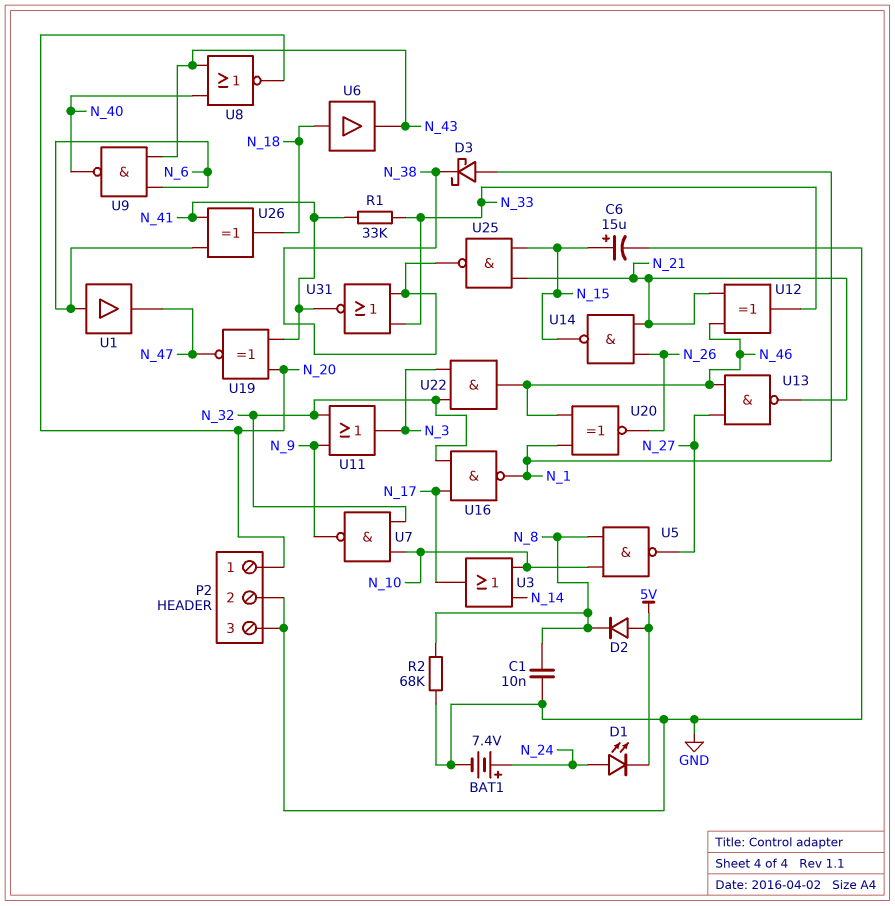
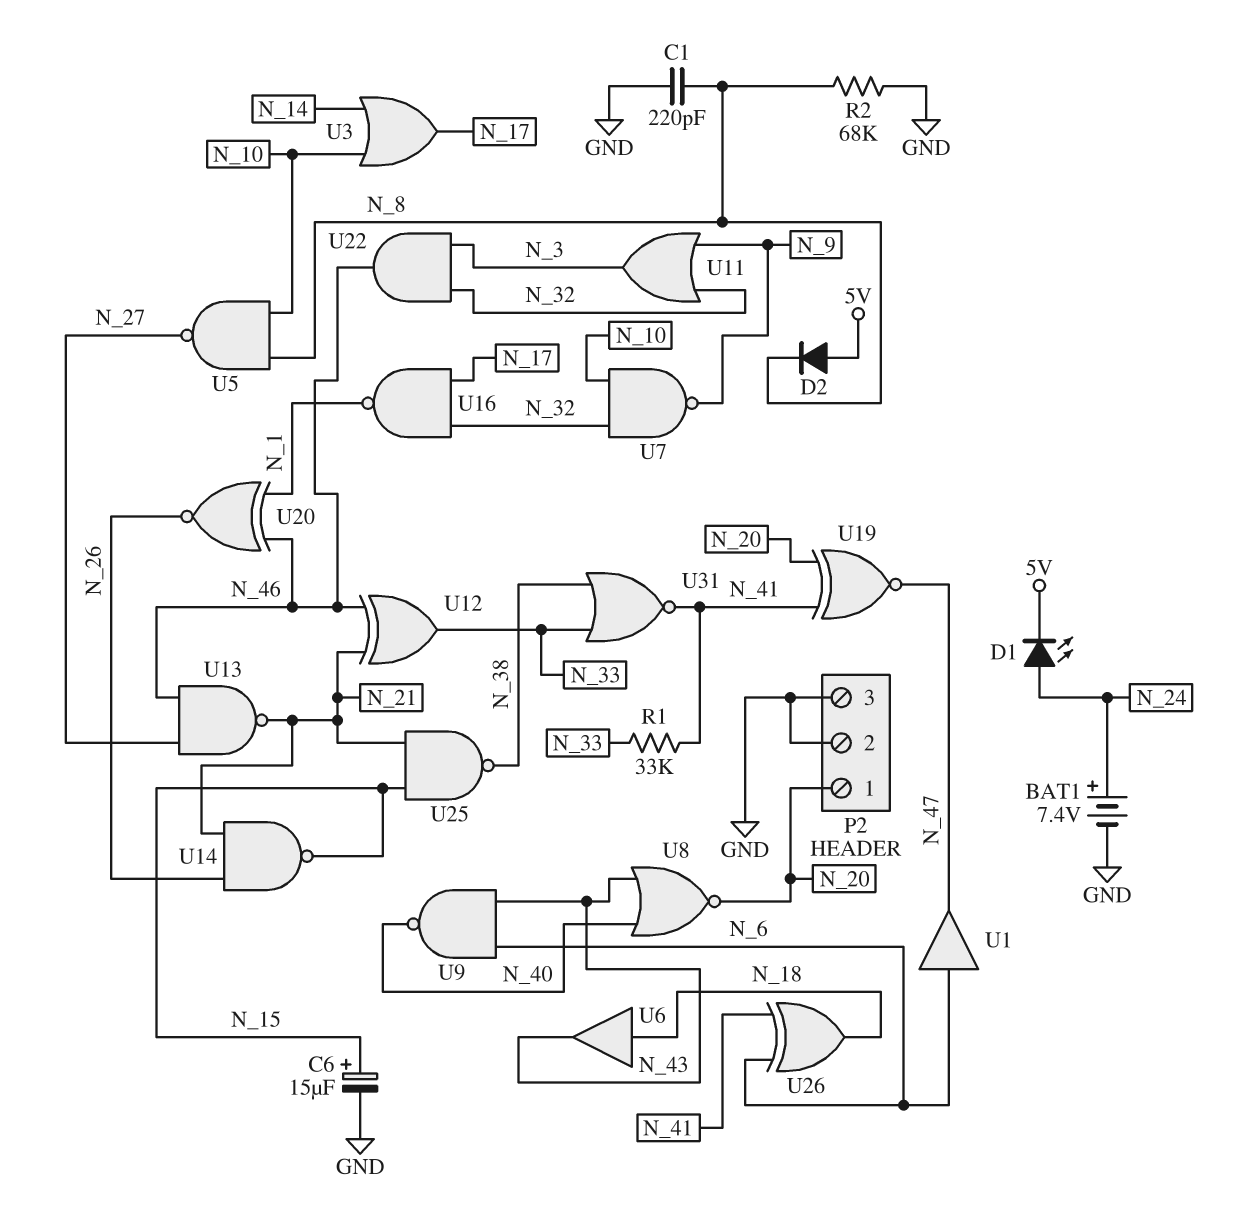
C1: 10nF (GND, N_8) -> 220pF (GND, N_8)
D3: schottky (A N_1, K N_38) -> none

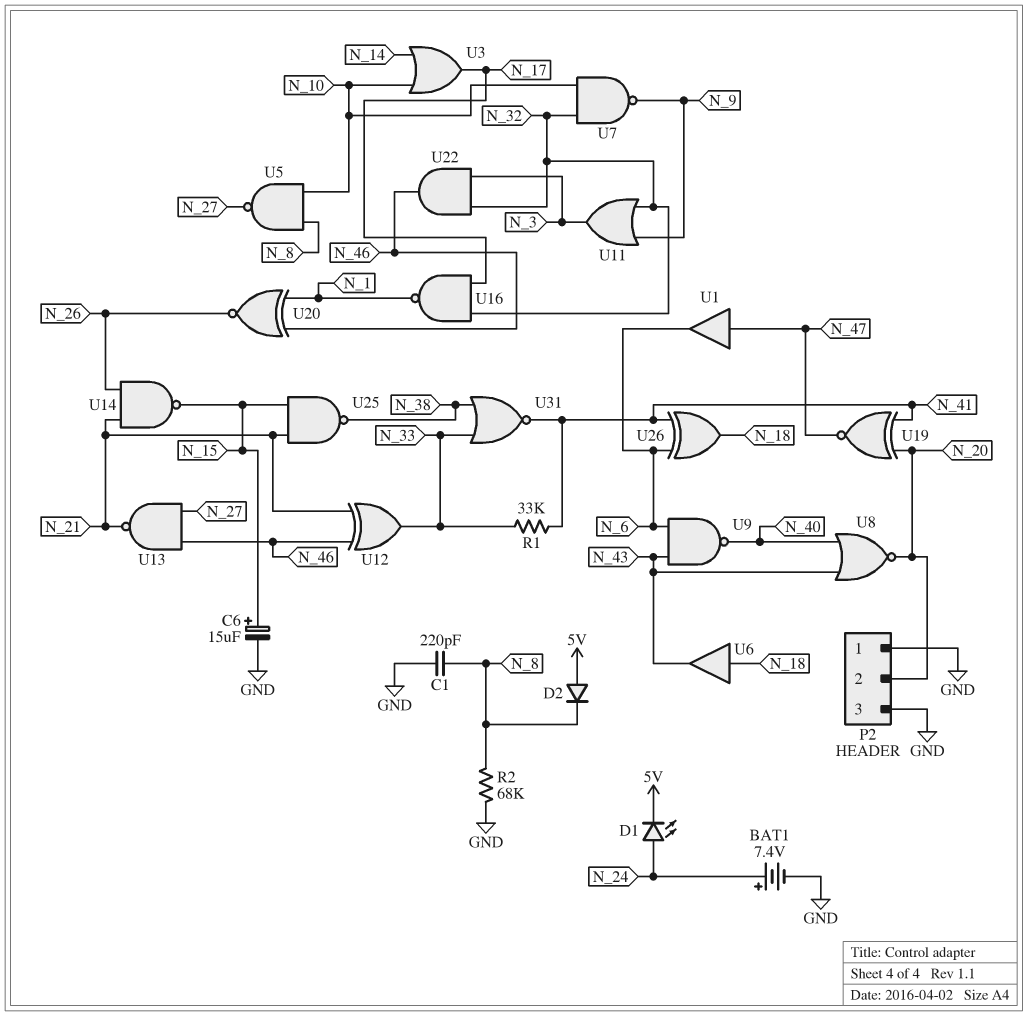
P2 pin 1: N_20 -> GND
P2 pin 2: GND -> N_20
U1: buffer (in N_6, out N_47) -> buffer (in N_47, out N_6)

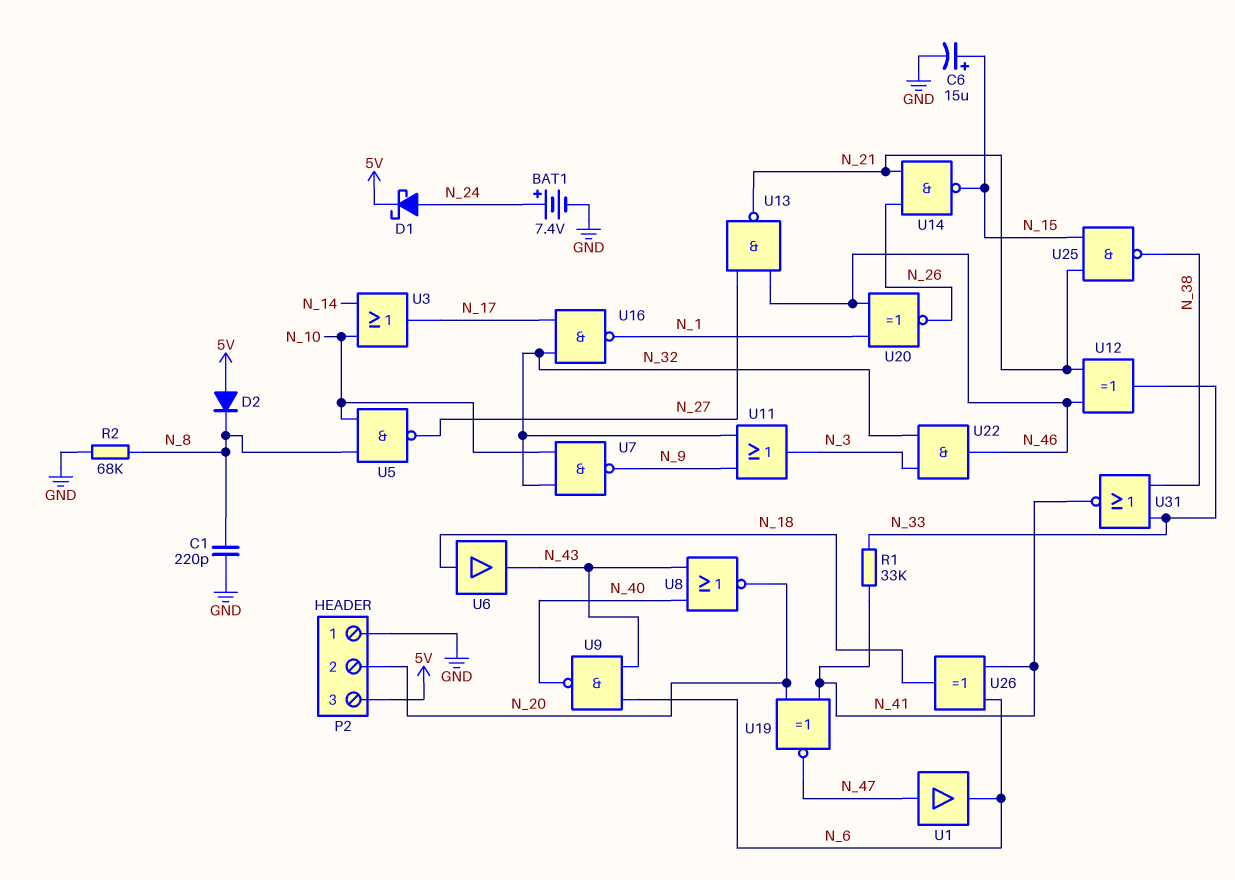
D1: LED (A N_24, K 5V) -> schottky (A N_24, K 5V)
P2 pin 3: GND -> 5V

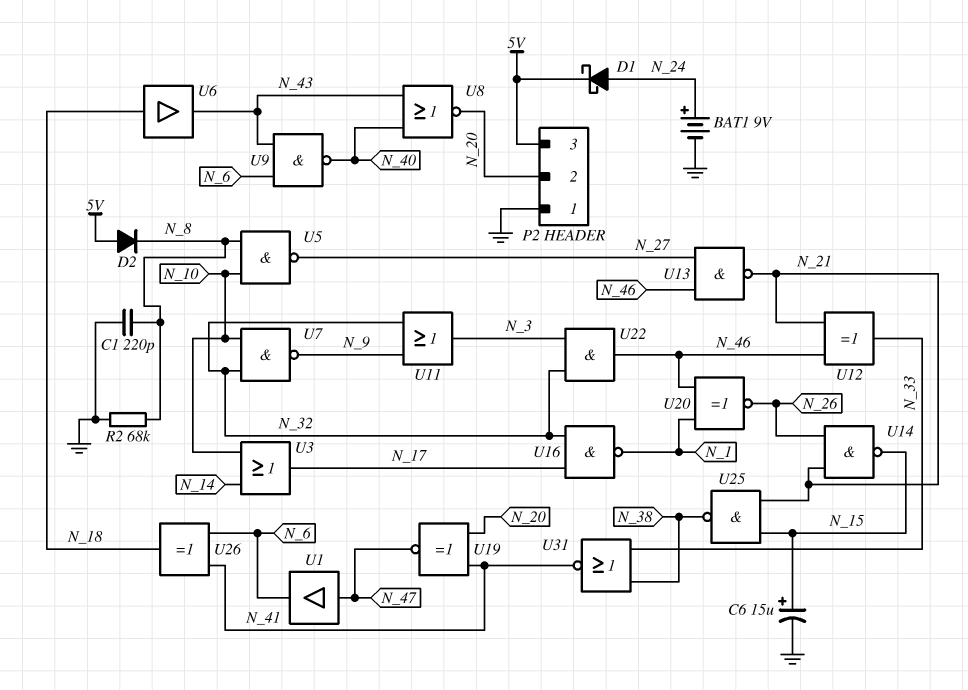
BAT1: 7.4V (plus N_24, minus GND) -> 9V (plus N_24, minus GND)
R1: 33k (N_33, N_41) -> none

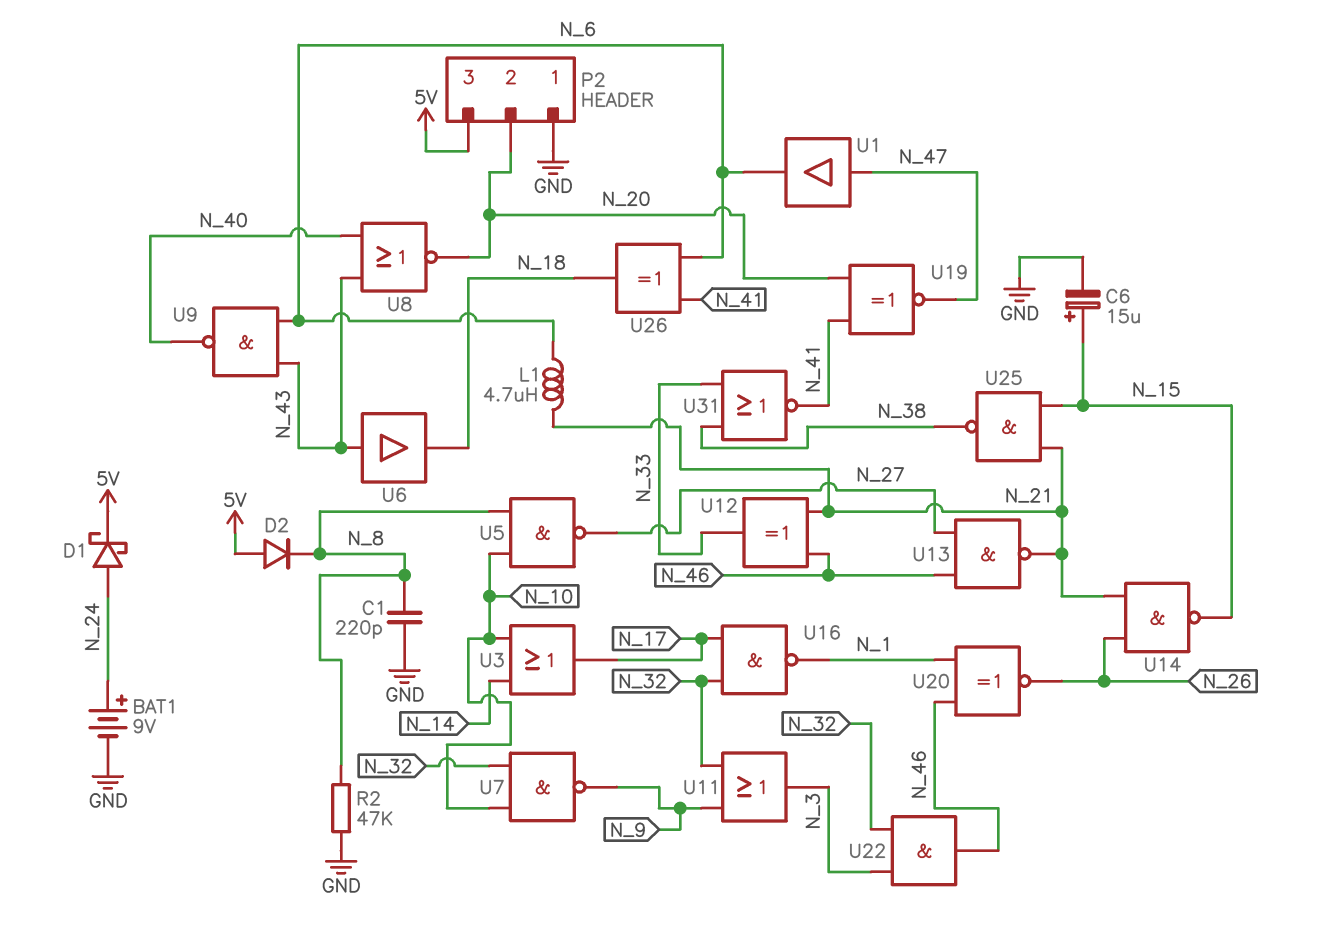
L1: none -> 4.7uH (N_6, N_21)
R2: 68k (GND, N_8) -> 47k (GND, N_8)
U6: buffer (in N_18, out N_43) -> buffer (in N_43, out N_18)

